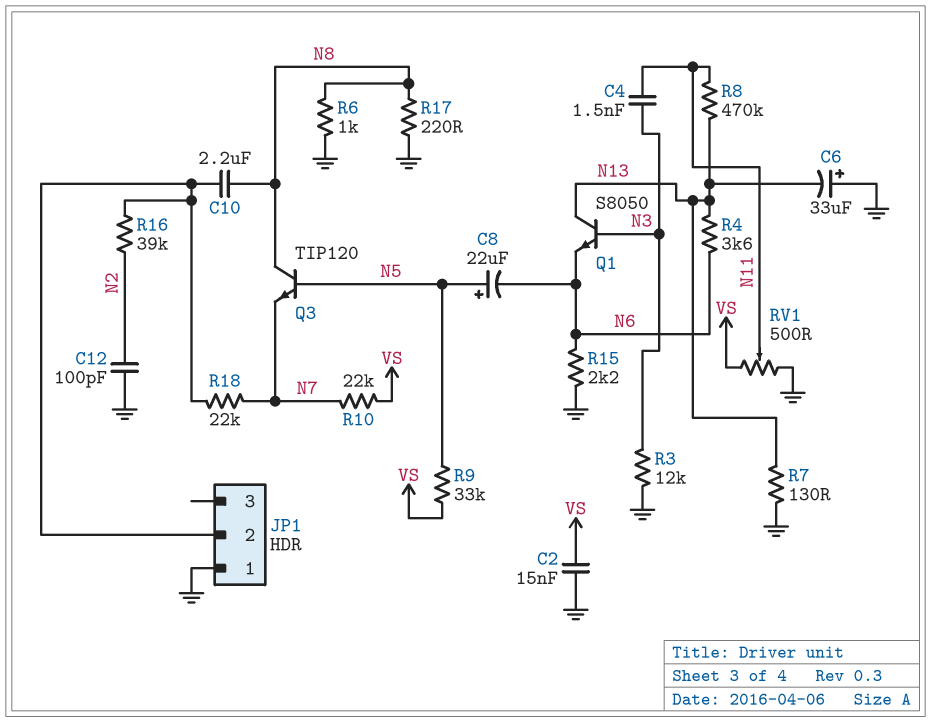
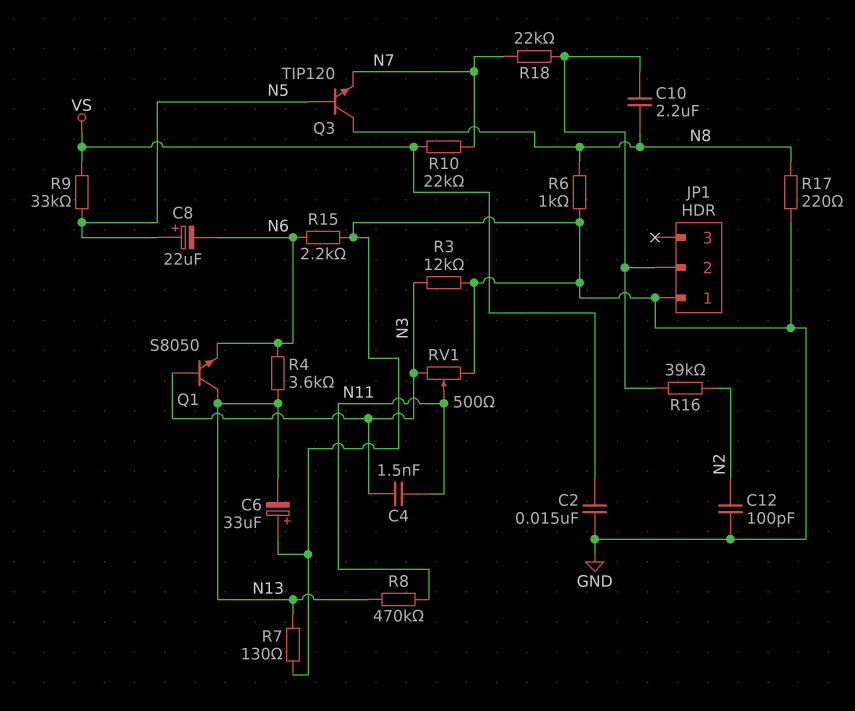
RV1: 500 (GND, VS, wiper N11) -> 500 (GND, N3, wiper N11)

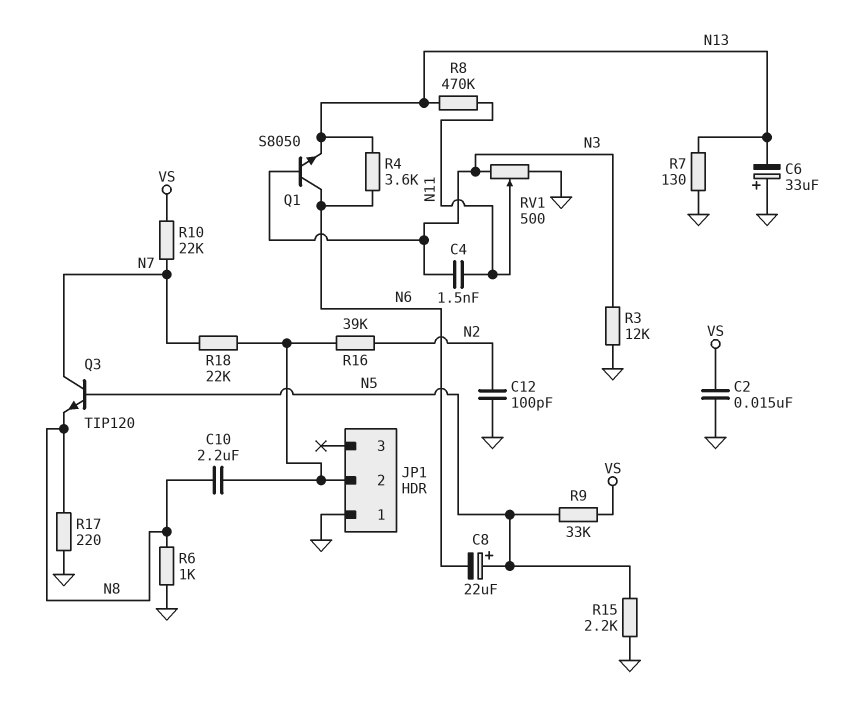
Q1: NPN S8050 (B N3, C N13, E N6) -> NPN S8050 (B N3, C N6, E N13)
Q3: NPN TIP120 (B N5, C N8, E N7) -> NPN TIP120 (B N5, C N7, E N8)
R15: 2.2k (GND, N6) -> 2.2k (GND, N5)

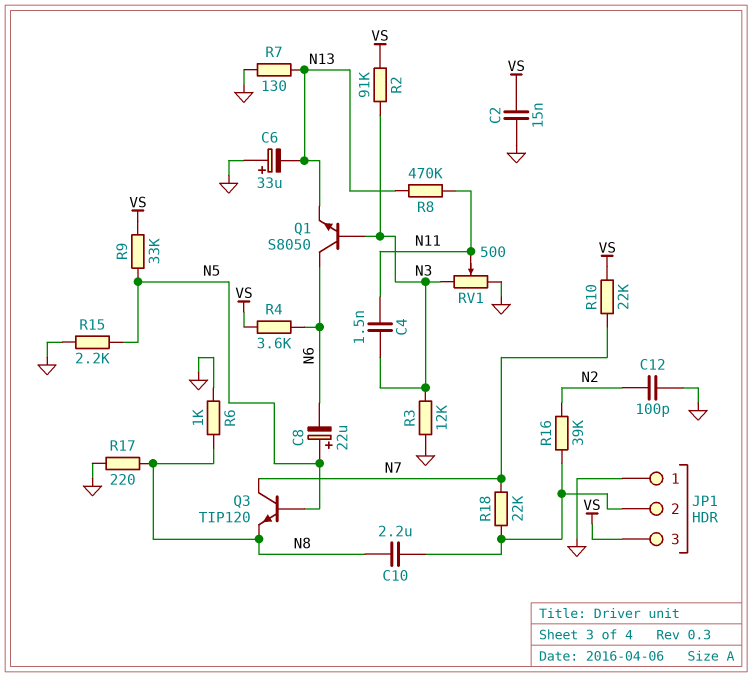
JP1 pin 3: none -> VS
R2: none -> 91k (N3, VS)
R4: 3.6k (N6, N13) -> 3.6k (N6, VS)

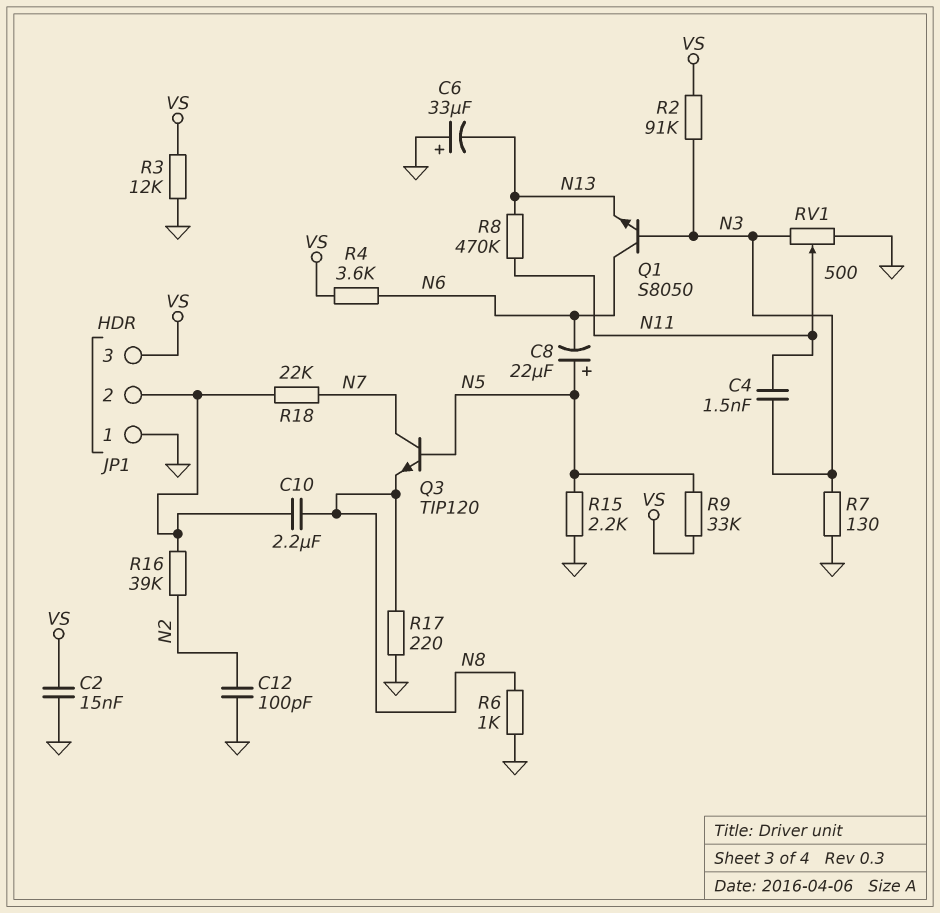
R3: 12k (GND, N3) -> 12k (GND, VS)
R7: 130 (GND, N13) -> 130 (GND, N3)
R10: 22k (N7, VS) -> none

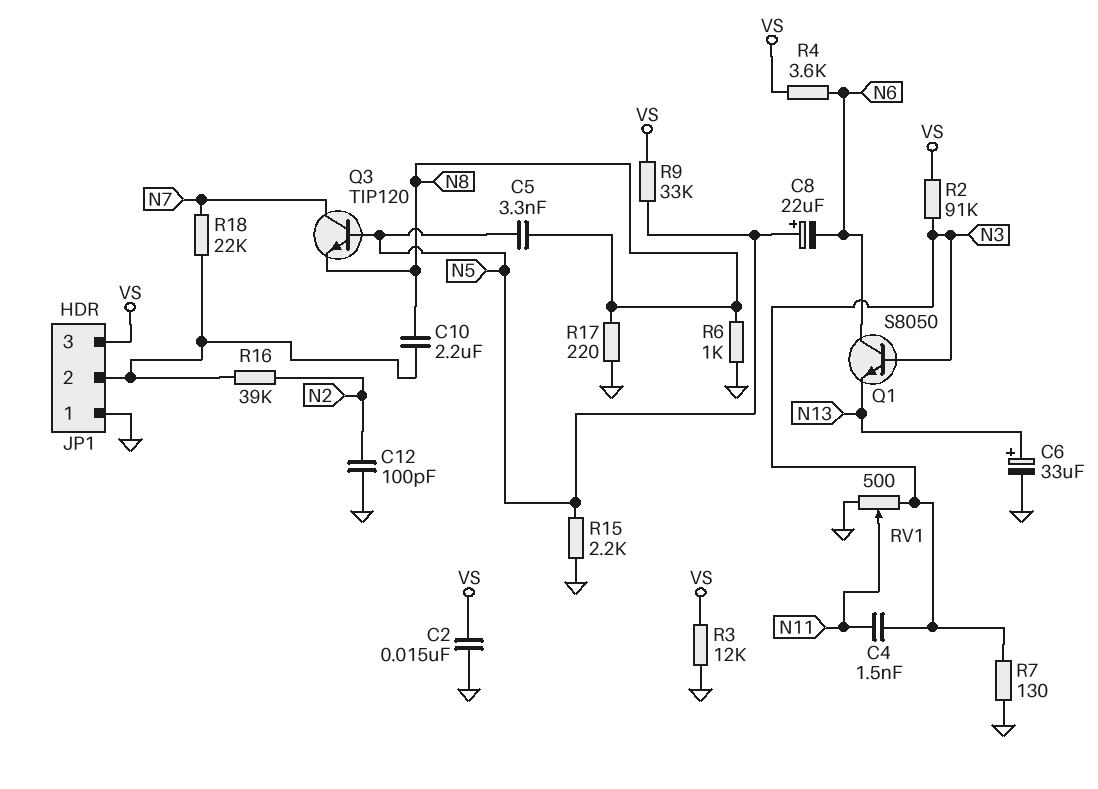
C5: none -> 3.3nF (N5, N8)
C6: 33uF (plus GND, minus N13) -> 33uF (plus N13, minus GND)
R8: 470k (N11, N13) -> none

